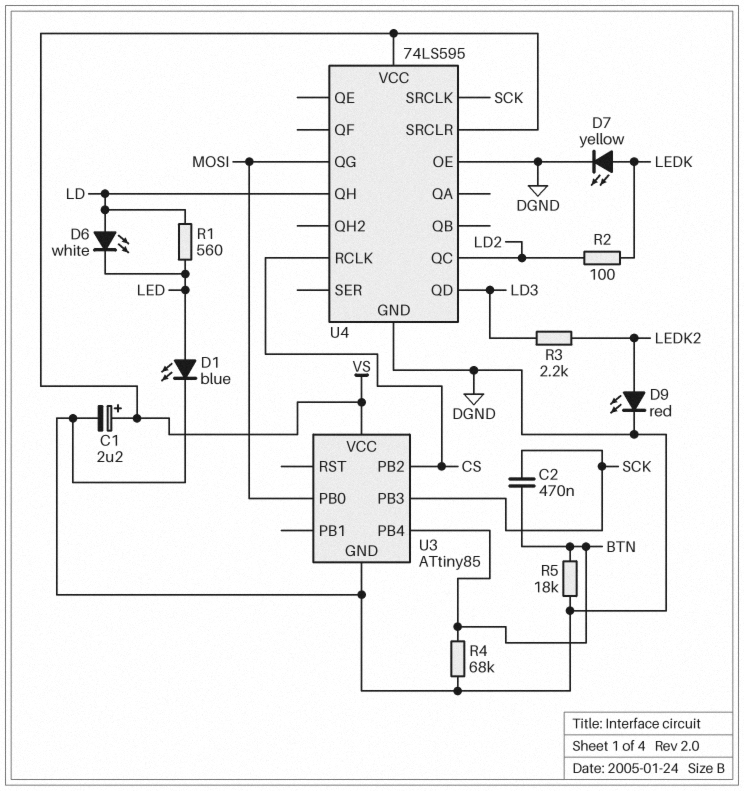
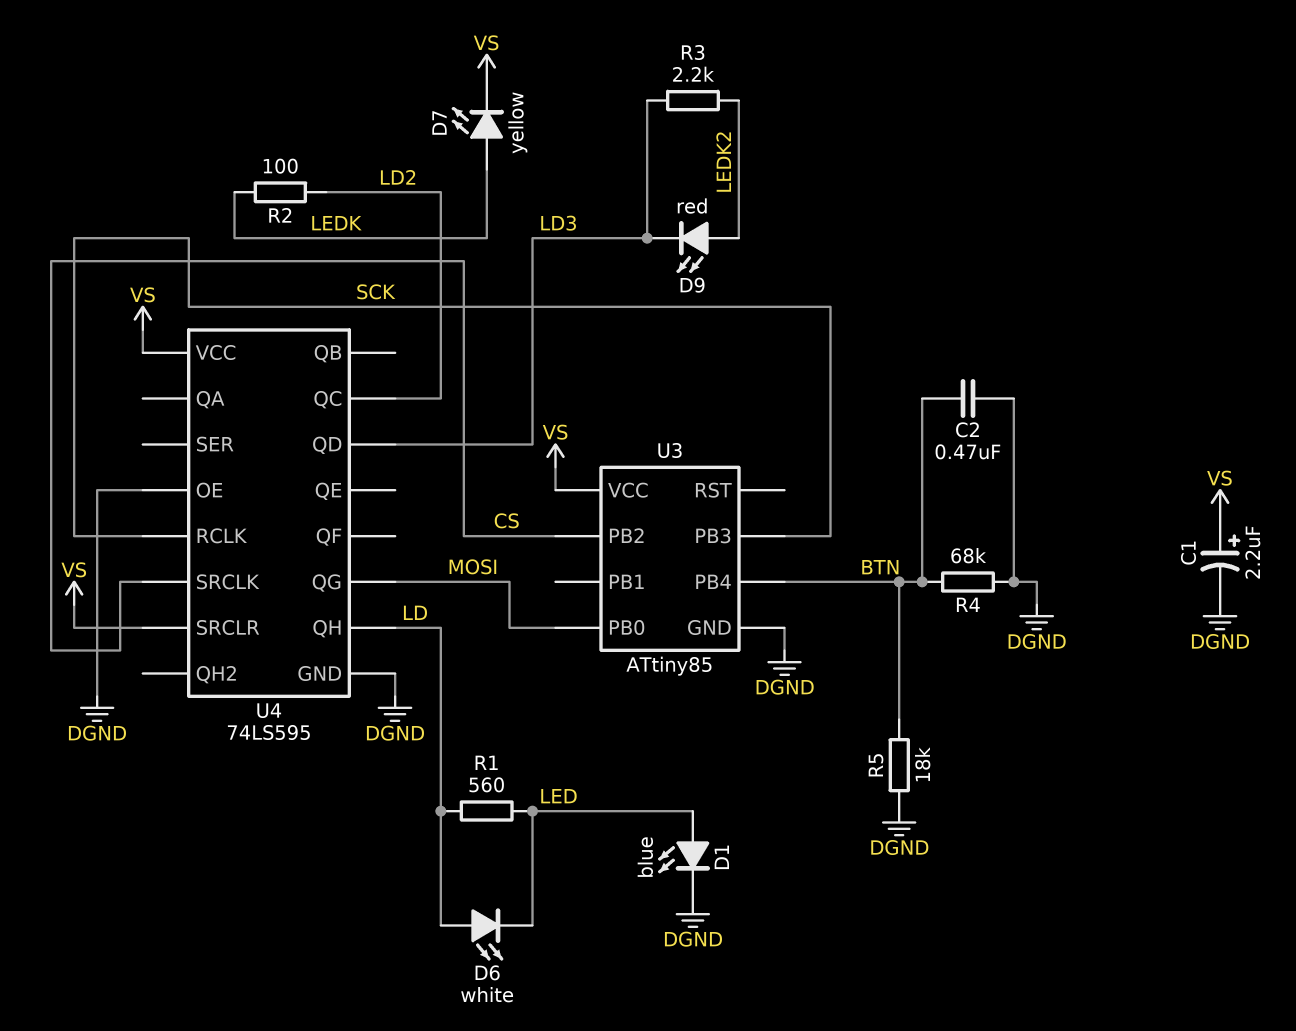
C2: 470nF (BTN, SCK) -> 470nF (BTN, DGND)
D7: LED yellow (A LEDK, K DGND) -> LED yellow (A LEDK, K VS)
D9: LED red (A LEDK2, K DGND) -> LED red (A LEDK2, K LD3)
U4 pin RCLK: CS -> SCK
U4 pin SRCLK: SCK -> CS

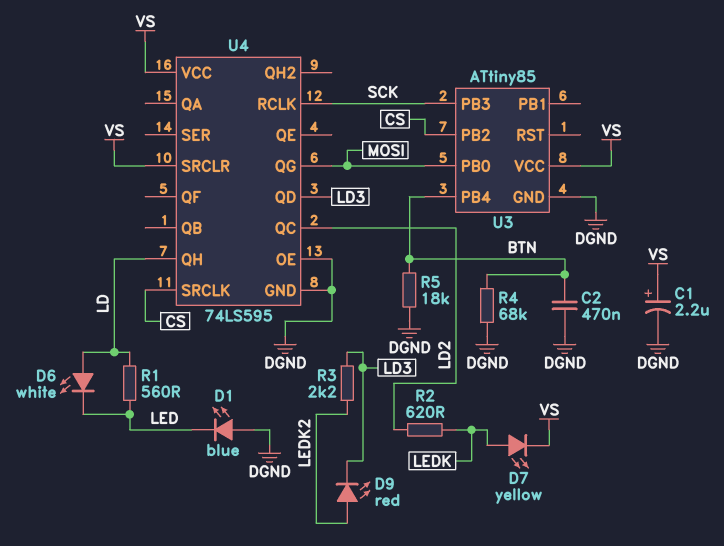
D1: LED blue (A LED, K DGND) -> LED blue (A DGND, K LED)
R2: 100 (LD2, LEDK) -> 620 (LD2, LEDK)

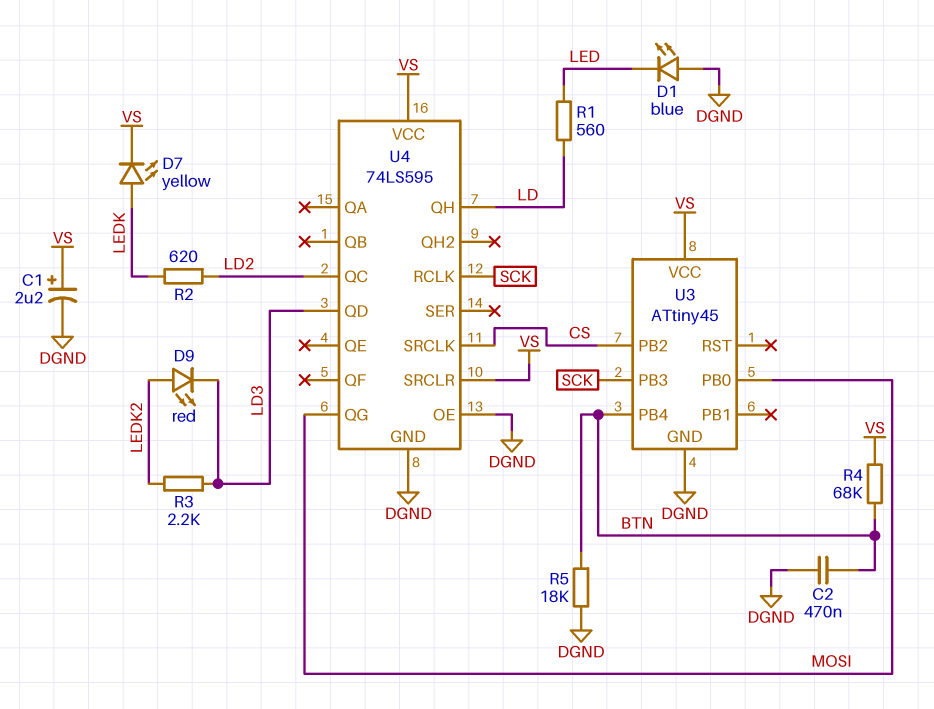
D6: LED white (A LD, K LED) -> none
R4: 68k (BTN, DGND) -> 68k (BTN, VS)
U3: ATtiny85 -> ATtiny45

